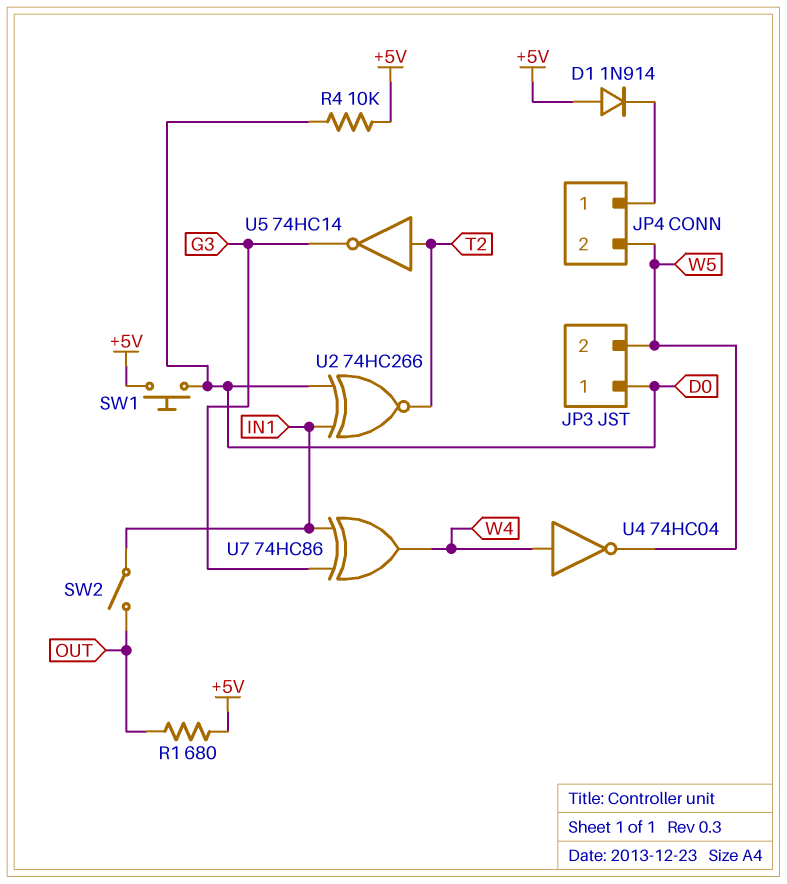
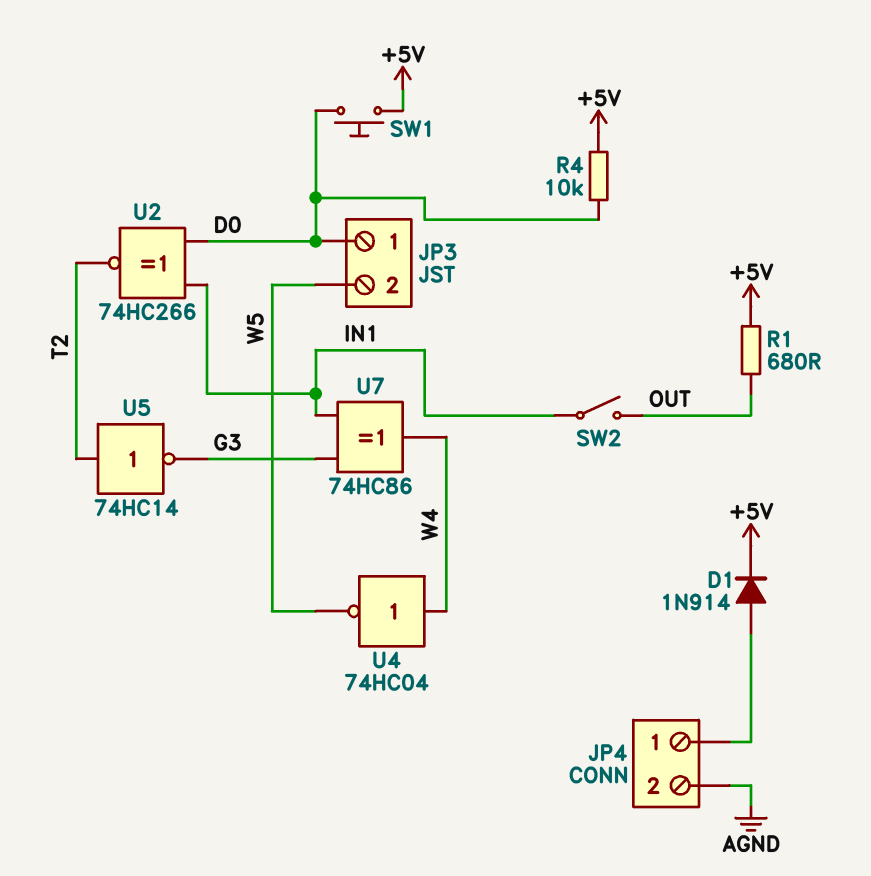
D1: diode 1N914 (A +5V, K JP4/1) -> diode 1N914 (A JP4/1, K +5V)
JP4 pin 2: W5 -> AGND

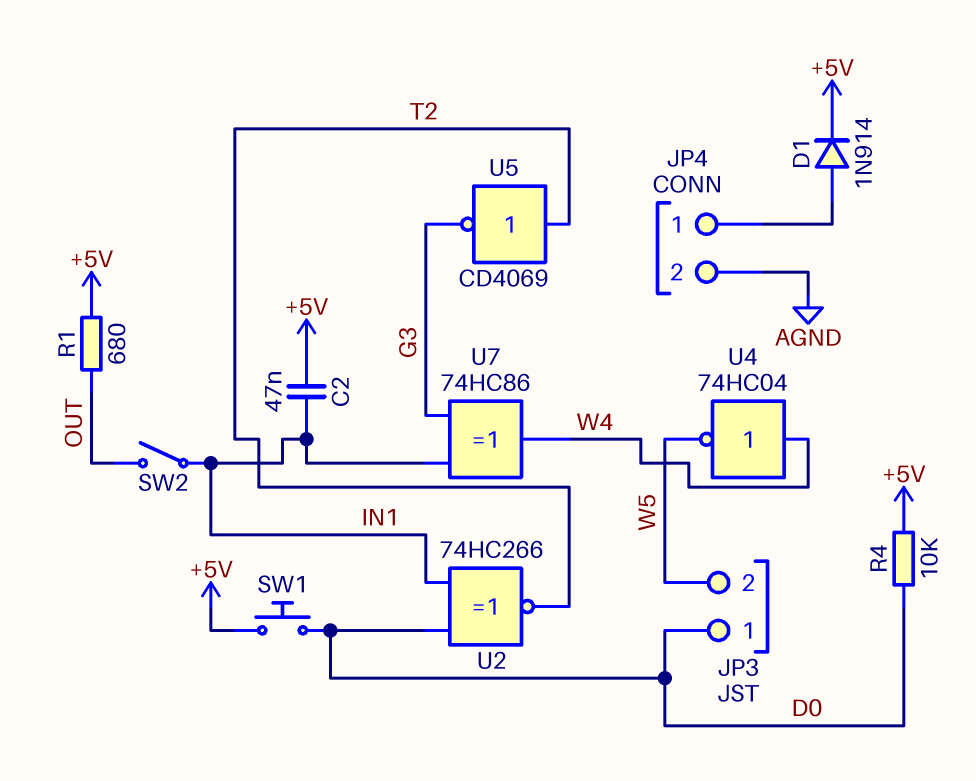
C2: none -> 47nF (+5V, IN1)
U5: NOT 74HC14 (in T2, out G3) -> NOT CD4069 (in T2, out G3)

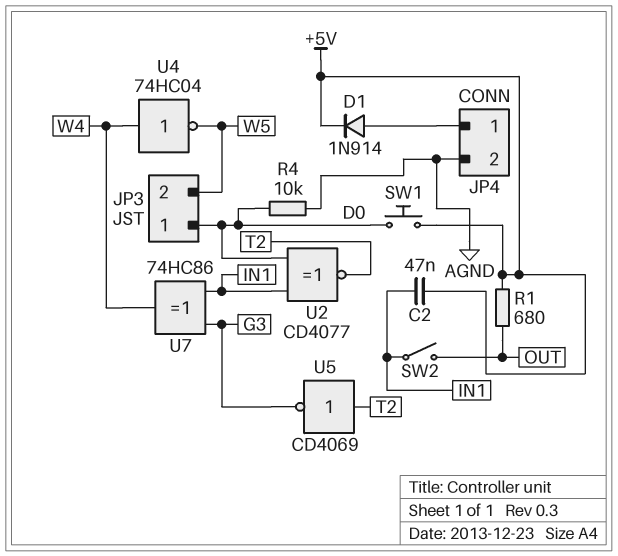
R4: 10k (+5V, D0) -> 10k (AGND, D0)
U2: XNOR 74HC266 (in D0, in IN1, out T2) -> XNOR CD4077 (in D0, in IN1, out T2)

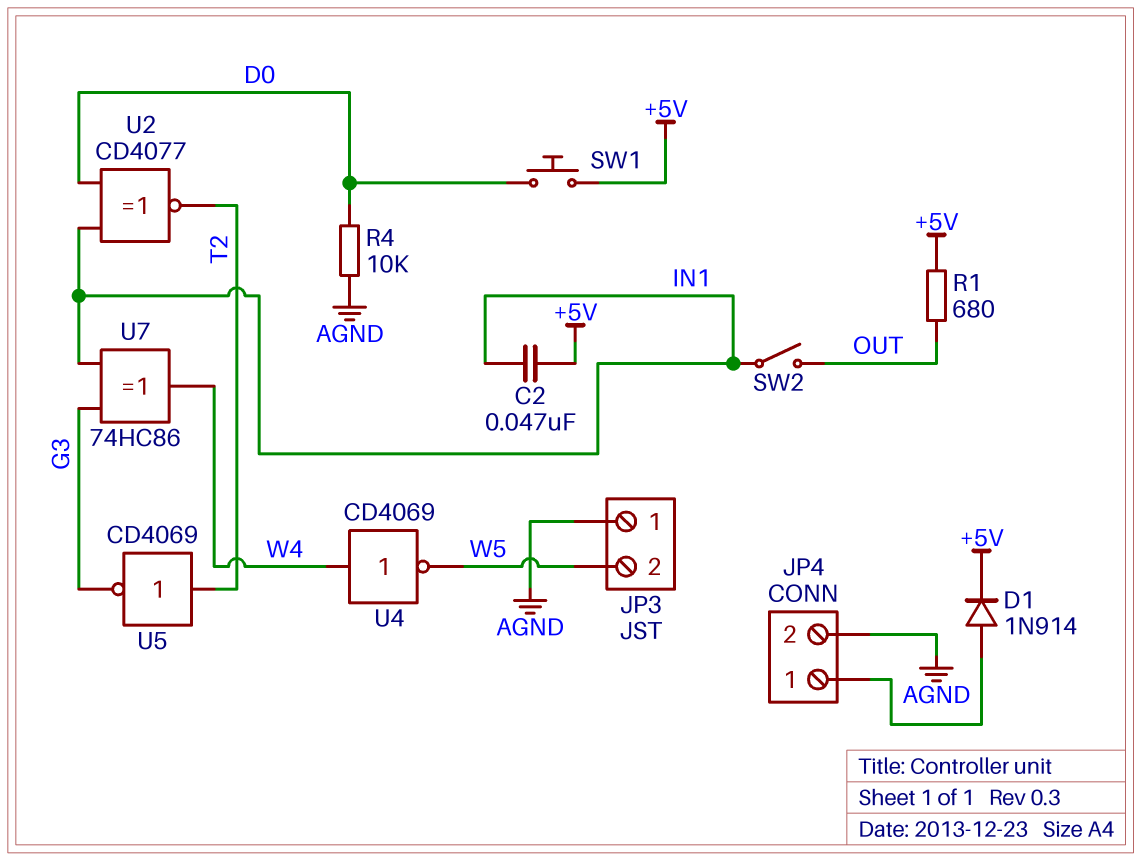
JP3 pin 1: D0 -> AGND
U4: NOT 74HC04 (in W4, out W5) -> NOT CD4069 (in W4, out W5)

